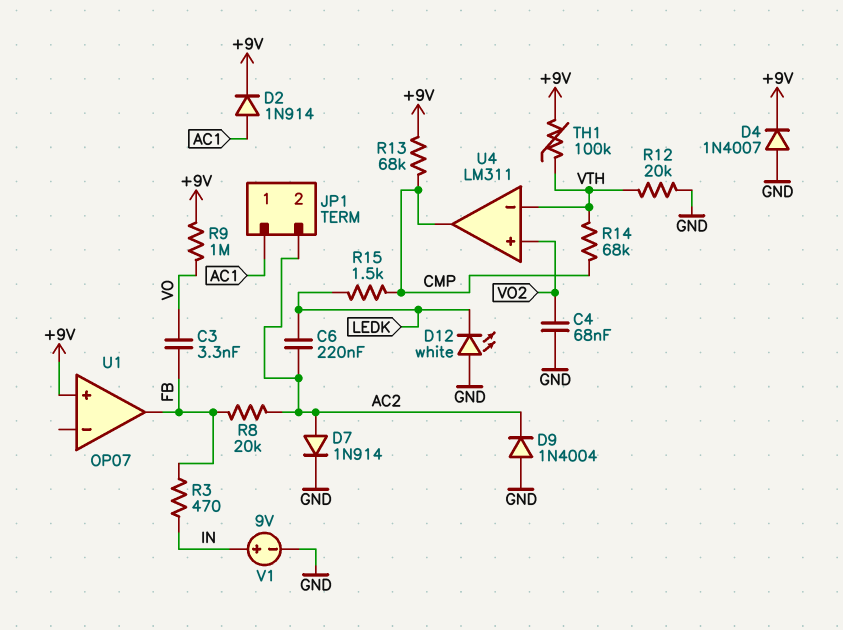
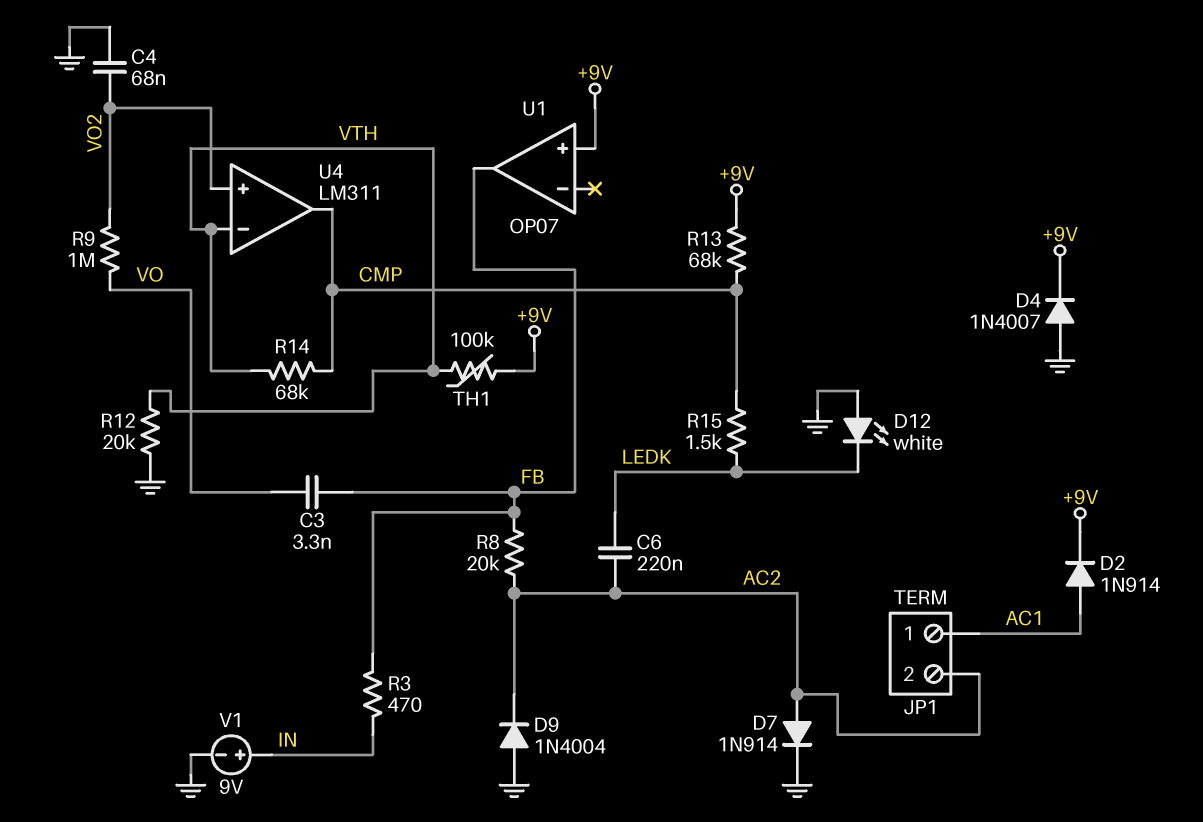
R9: 1M (+9V, VO) -> 1M (VO, VO2)

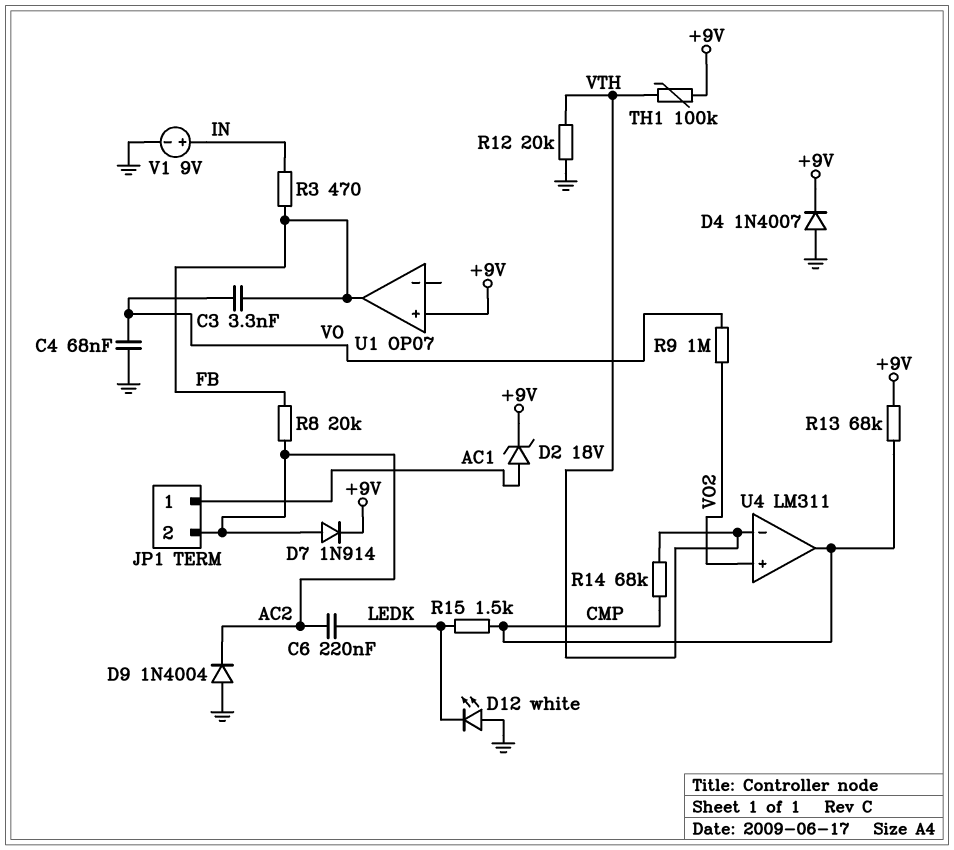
C4: 68nF (GND, VO2) -> 68nF (GND, VO)
D2: diode 1N914 (A AC1, K +9V) -> zener 18V (A AC1, K +9V)
D7: diode 1N914 (A AC2, K GND) -> diode 1N914 (A AC2, K +9V)

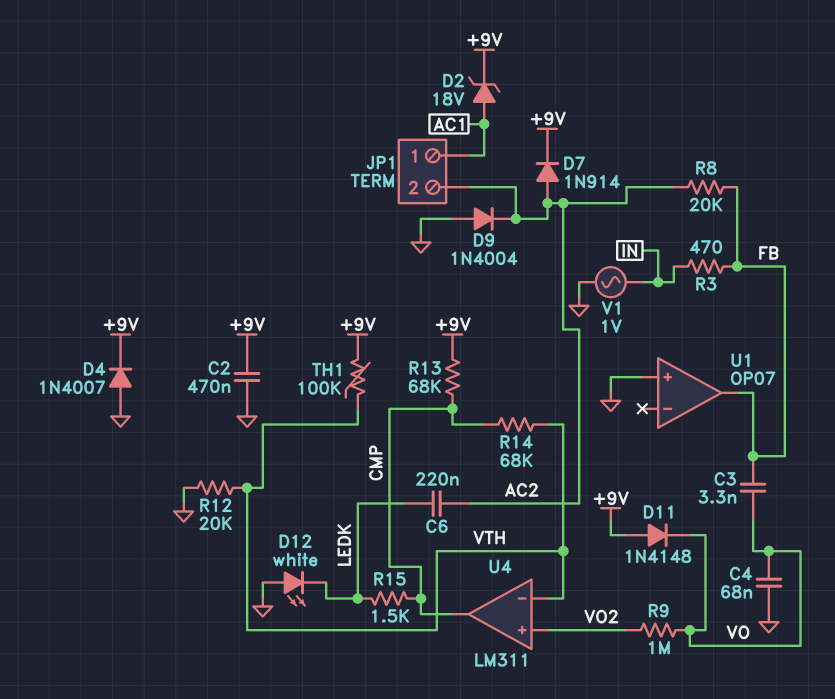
C2: none -> 470nF (+9V, GND)
D11: none -> diode 1N4148 (A +9V, K VO)
U1 pin in+: +9V -> GND
V1: 9V (plus IN, minus GND) -> AC 1V (GND, IN)

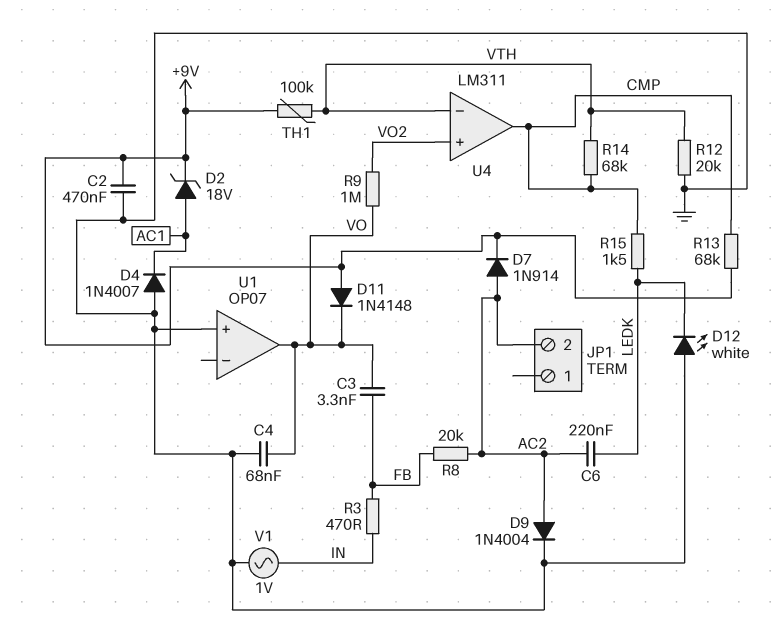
D4: diode 1N4007 (A GND, K +9V) -> diode 1N4007 (A GND, K AC1)
D9: diode 1N4004 (A GND, K AC2) -> diode 1N4004 (A AC2, K GND)
JP1 pin 1: AC1 -> none
U1 pin out: FB -> VO

